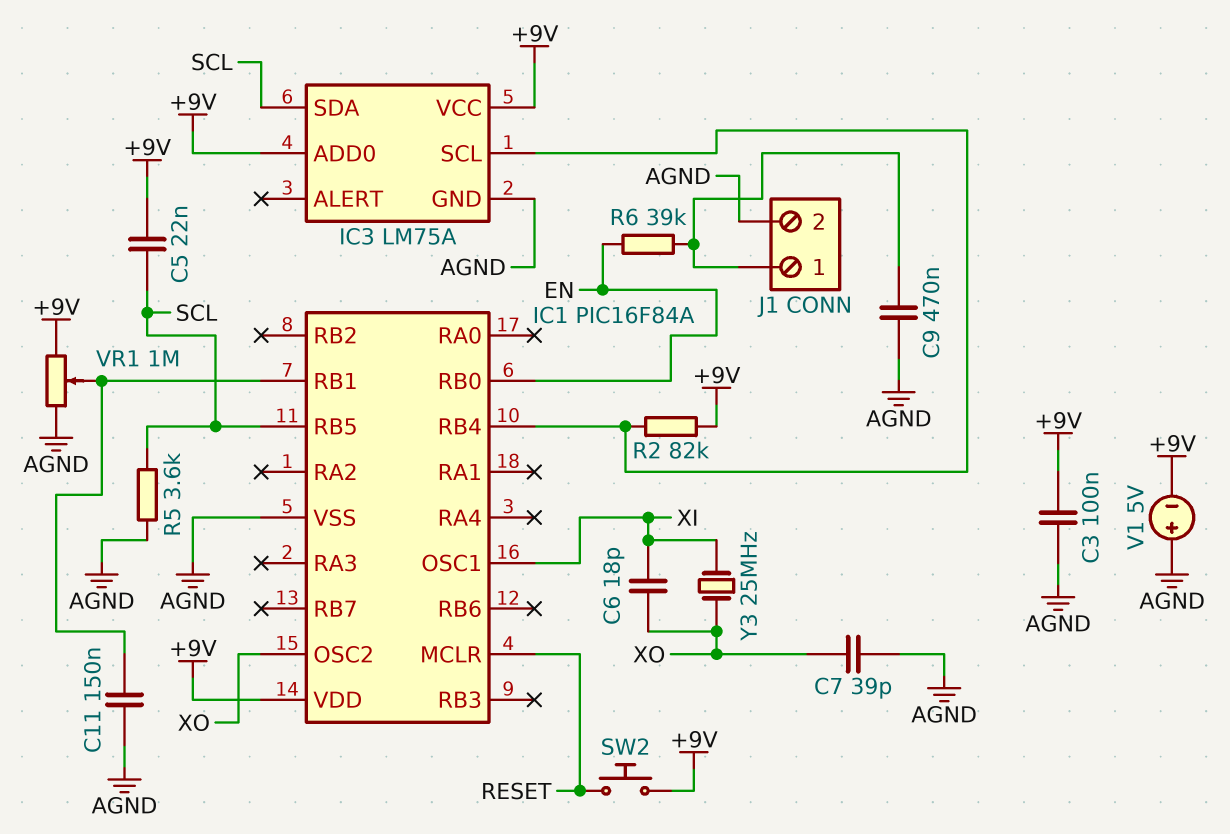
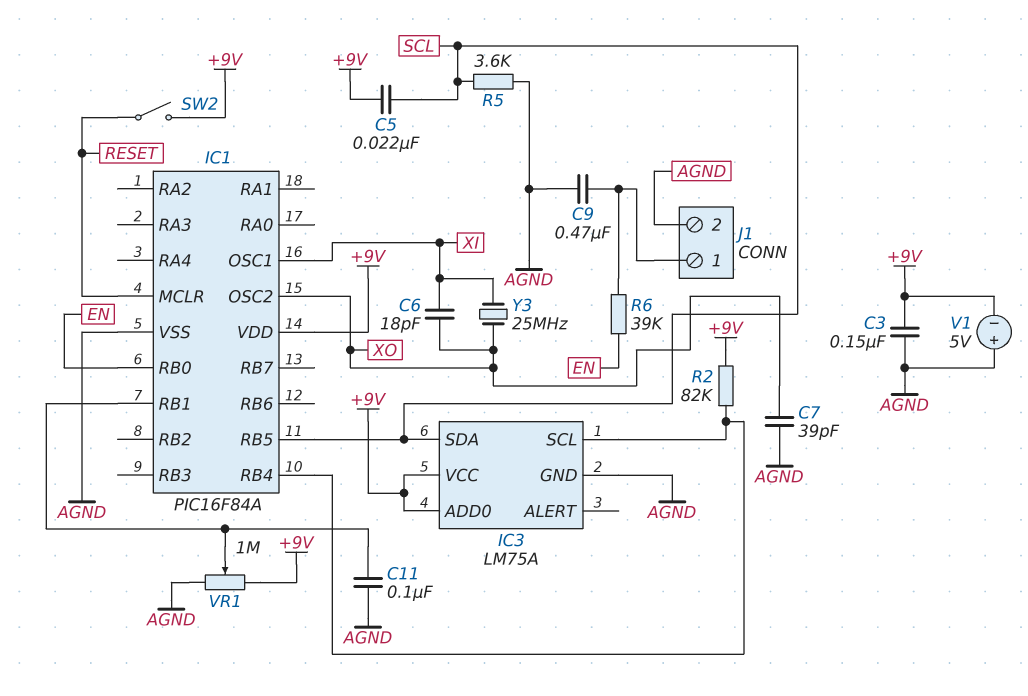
C3: 100nF (+9V, AGND) -> 150nF (+9V, AGND)
C11: 150nF (AGND, IC1/RB1) -> 100nF (AGND, IC1/RB1)
SW2: button (+9V, RESET) -> switch (+9V, RESET)

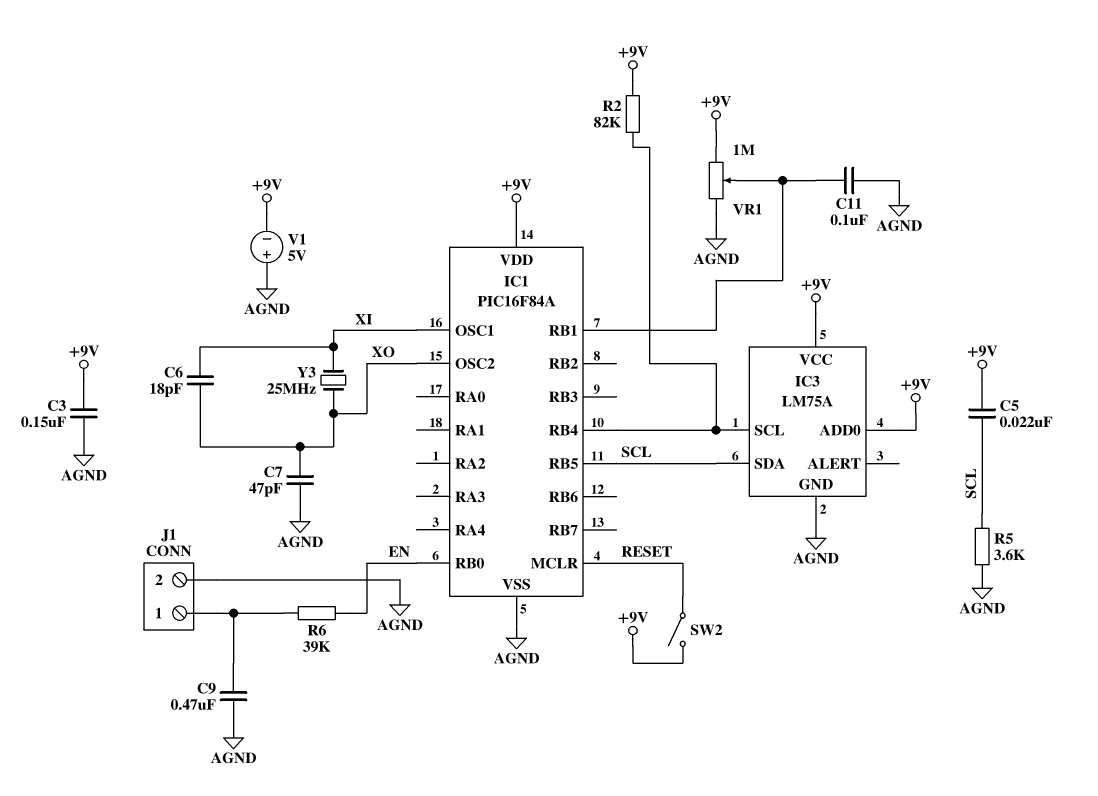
C7: 39pF (AGND, XO) -> 47pF (AGND, XO)

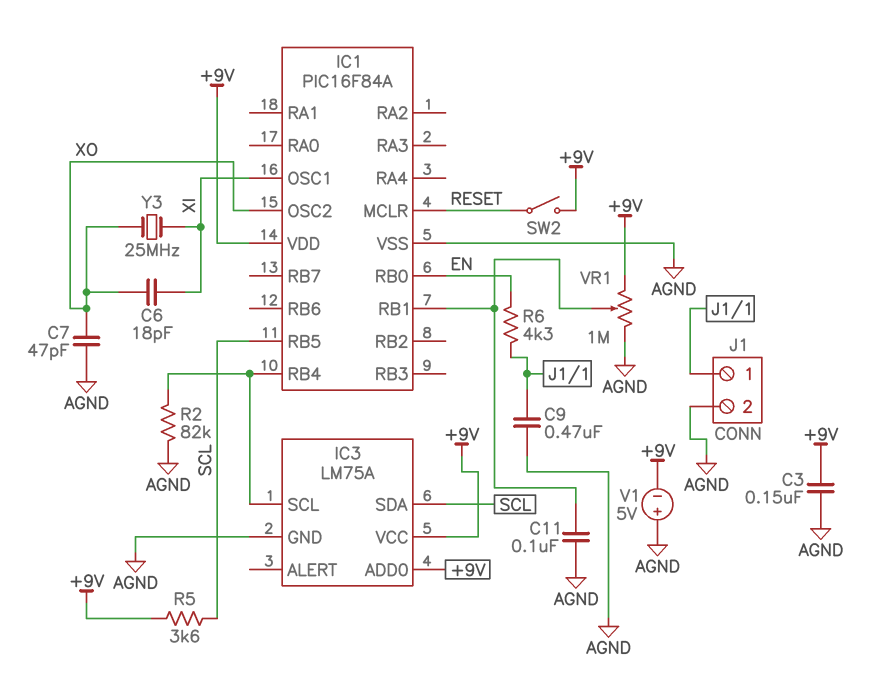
C5: 22nF (+9V, SCL) -> none
R2: 82k (+9V, IC1/RB4) -> 82k (AGND, IC1/RB4)
R5: 3.6k (AGND, SCL) -> 3.6k (+9V, SCL)
R6: 39k (EN, J1/1) -> 4.3k (EN, J1/1)

